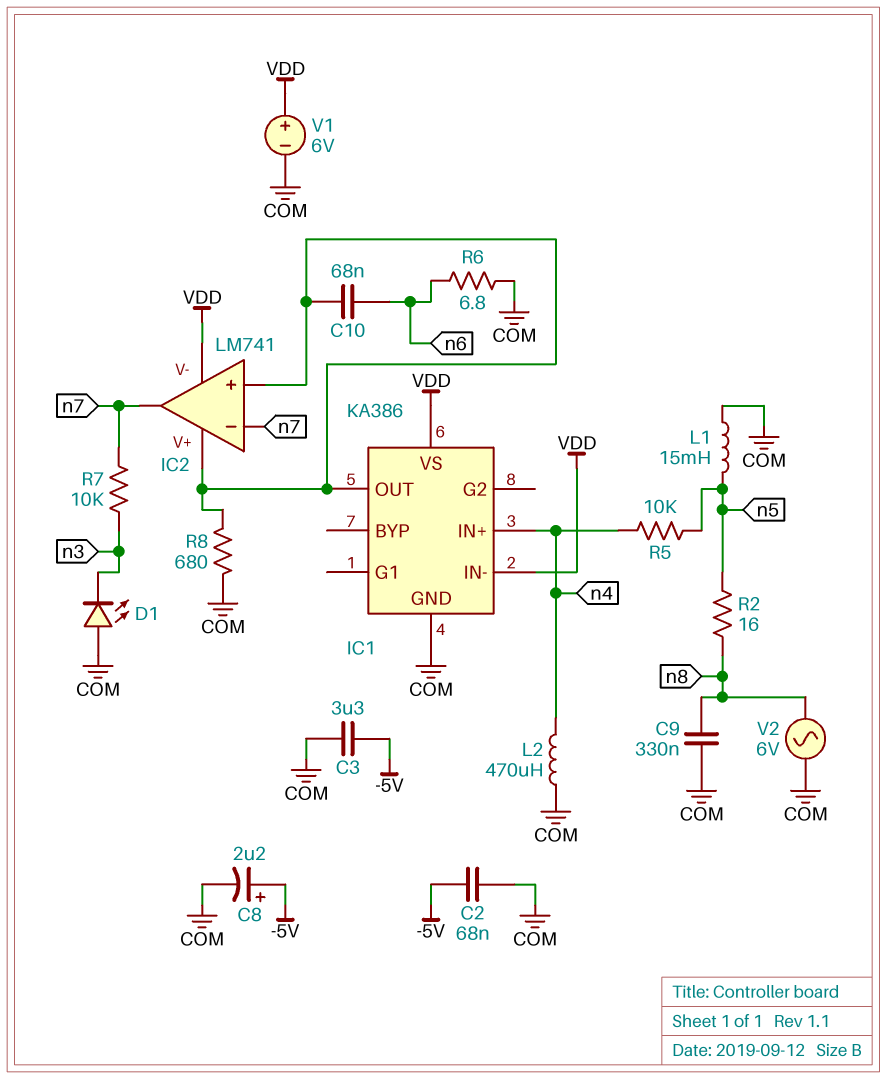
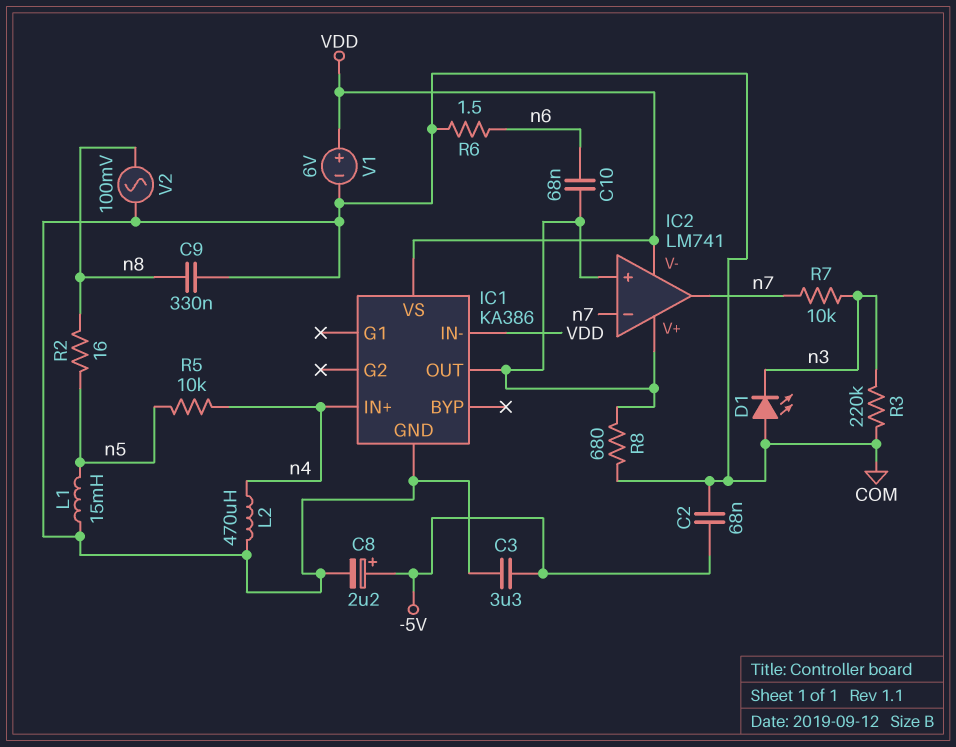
R3: none -> 220k (COM, n3)
R6: 6.8 (COM, n6) -> 1.5 (COM, n6)
V2: AC 6V (COM, n8) -> AC 100mV (COM, n8)

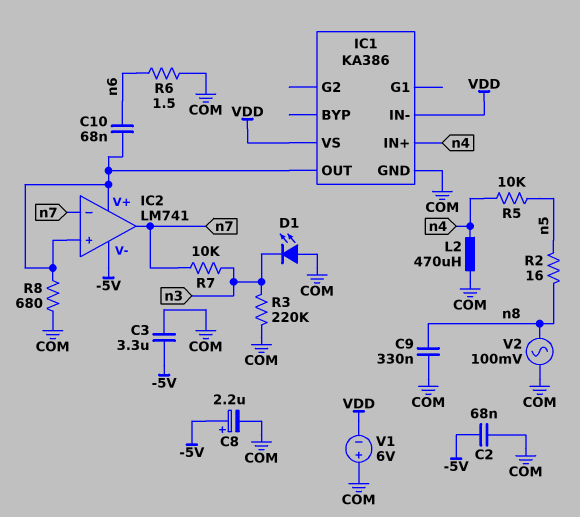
IC2 pin V-: VDD -> -5V
L1: 15mH (COM, n5) -> none
V1: 6V (plus VDD, minus COM) -> 6V (plus COM, minus VDD)

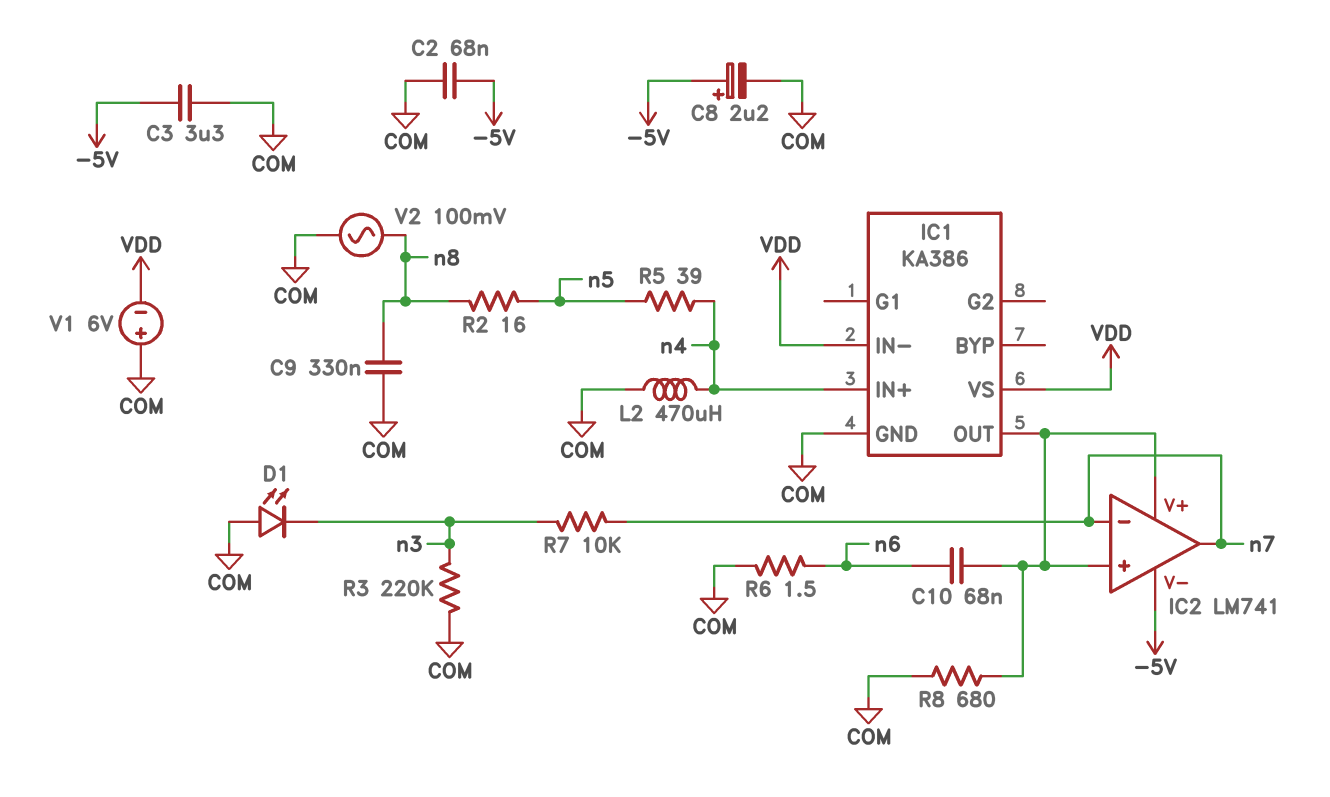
R5: 10k (n4, n5) -> 39 (n4, n5)

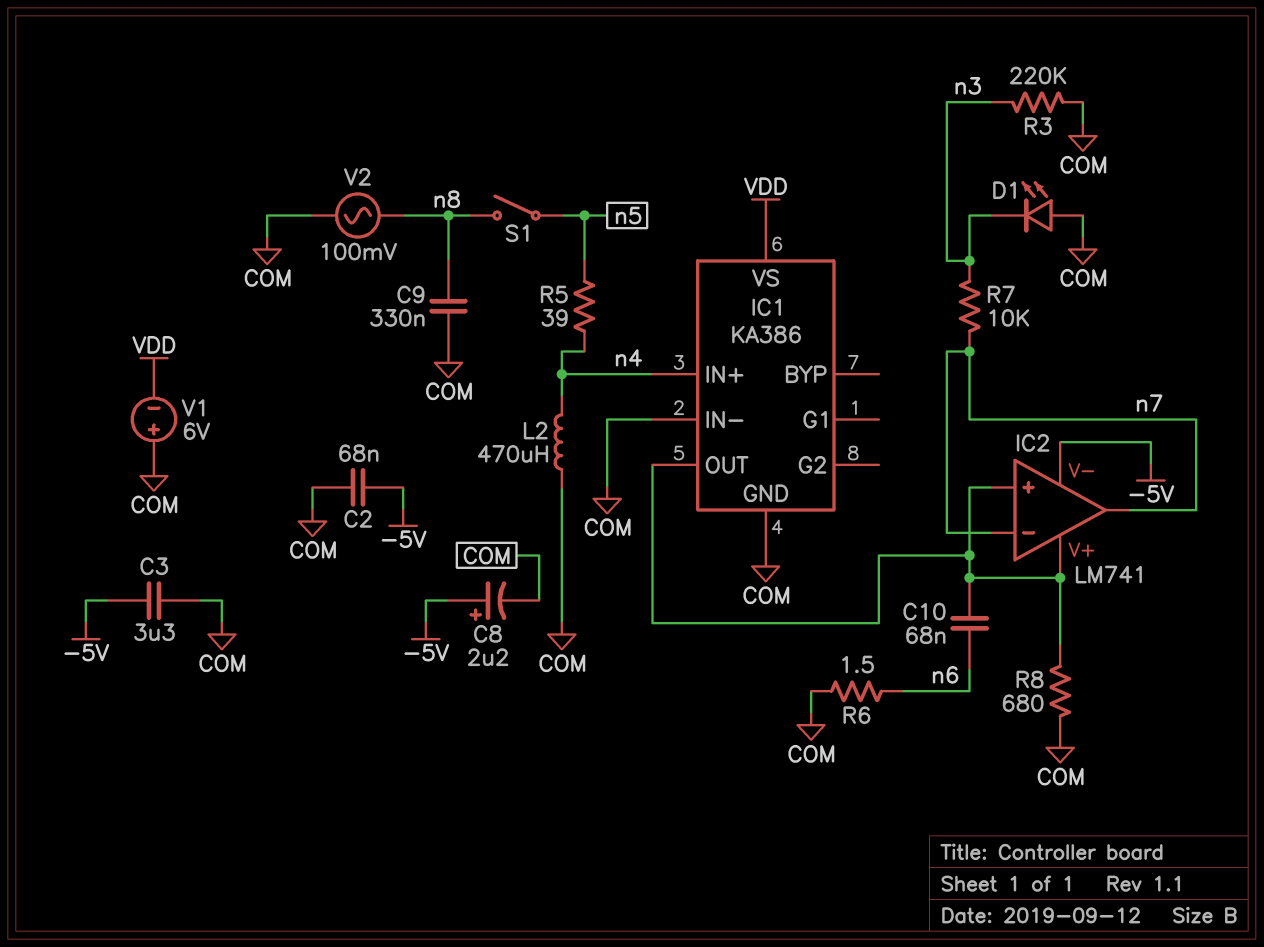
IC1 pin IN-: VDD -> COM
R2: 16 (n5, n8) -> none
S1: none -> switch (n5, n8)

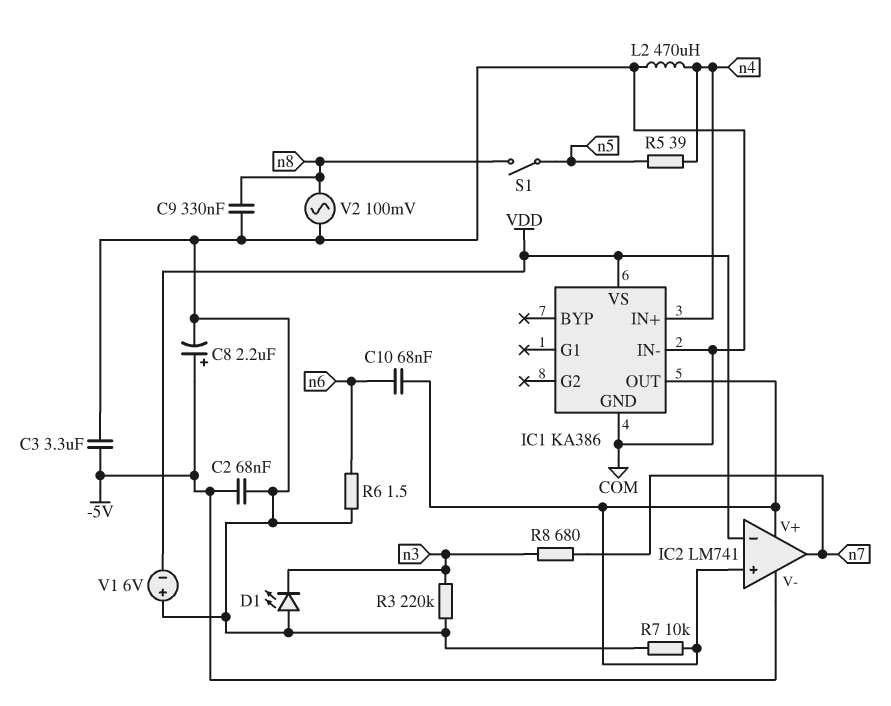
IC2 pin in-: n7 -> VDD
R7: 10k (n3, n7) -> 10k (COM, IC1/OUT)
R8: 680 (COM, IC1/OUT) -> 680 (n3, n7)

